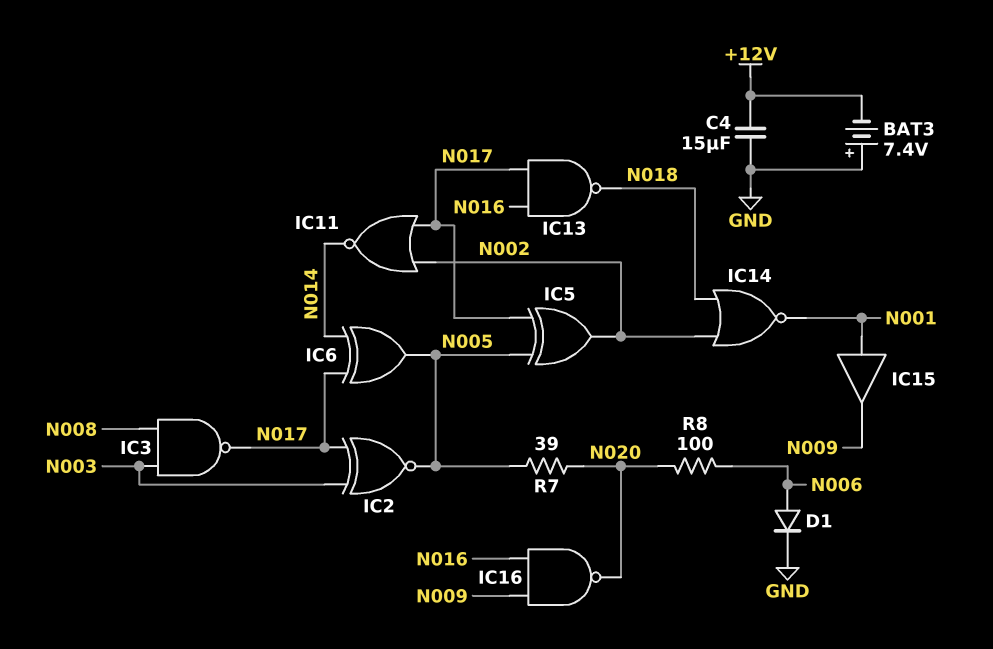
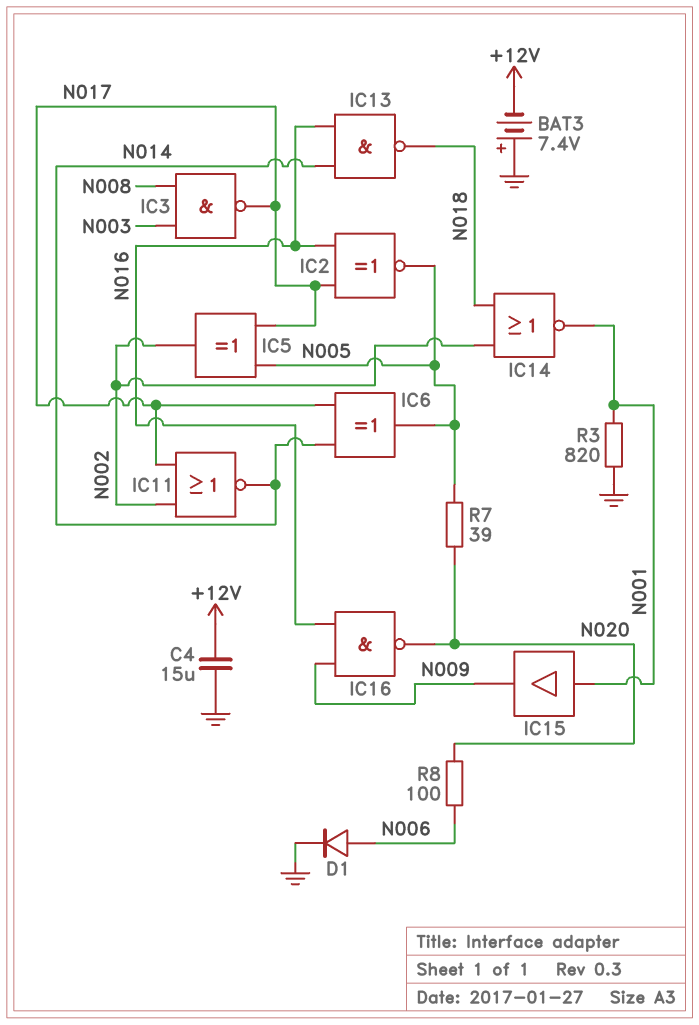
IC2: XNOR (in N003, in N017, out N005) -> XNOR (in N016, in N017, out N005)
IC13: NAND (in N016, in N017, out N018) -> NAND (in N014, in N016, out N018)
R3: none -> 820 (GND, N001)

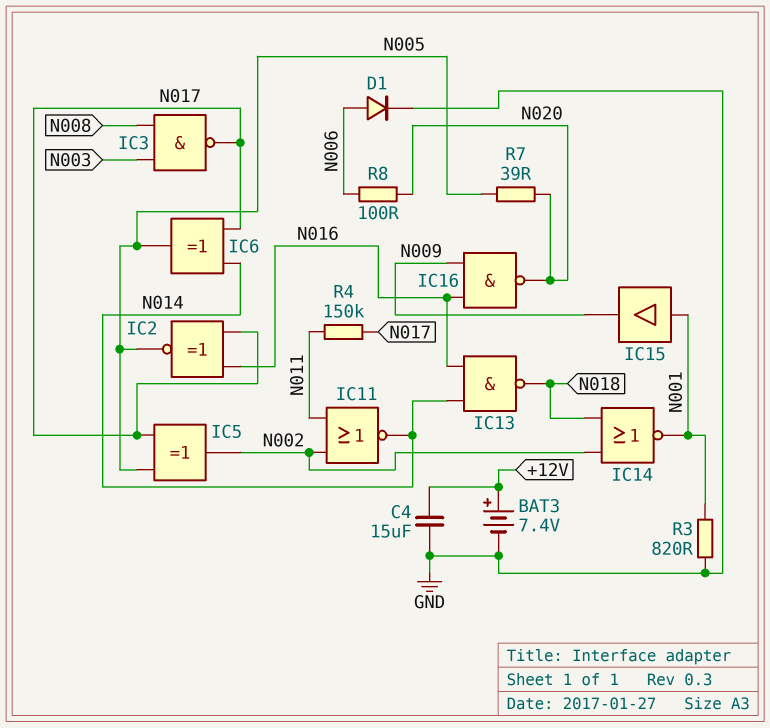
BAT3: 7.4V (plus GND, minus +12V) -> 7.4V (plus +12V, minus GND)
IC11: NOR (in N002, in N017, out N014) -> NOR (in N002, in N011, out N014)
R4: none -> 150k (N011, N017)

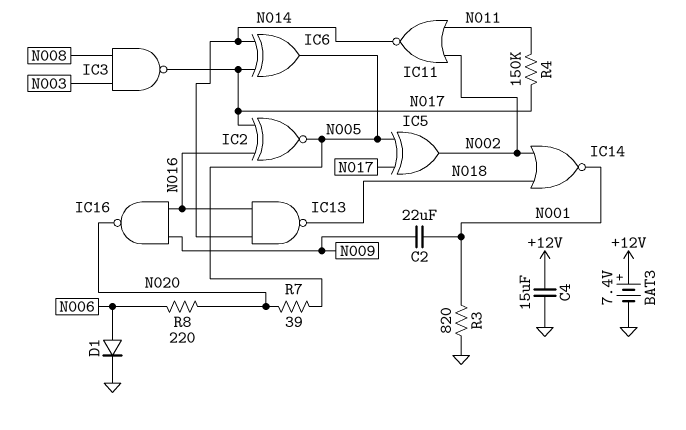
C2: none -> 22uF (N001, N009)
IC15: buffer (in N001, out N009) -> none
R8: 100 (N006, N020) -> 220 (N006, N020)

